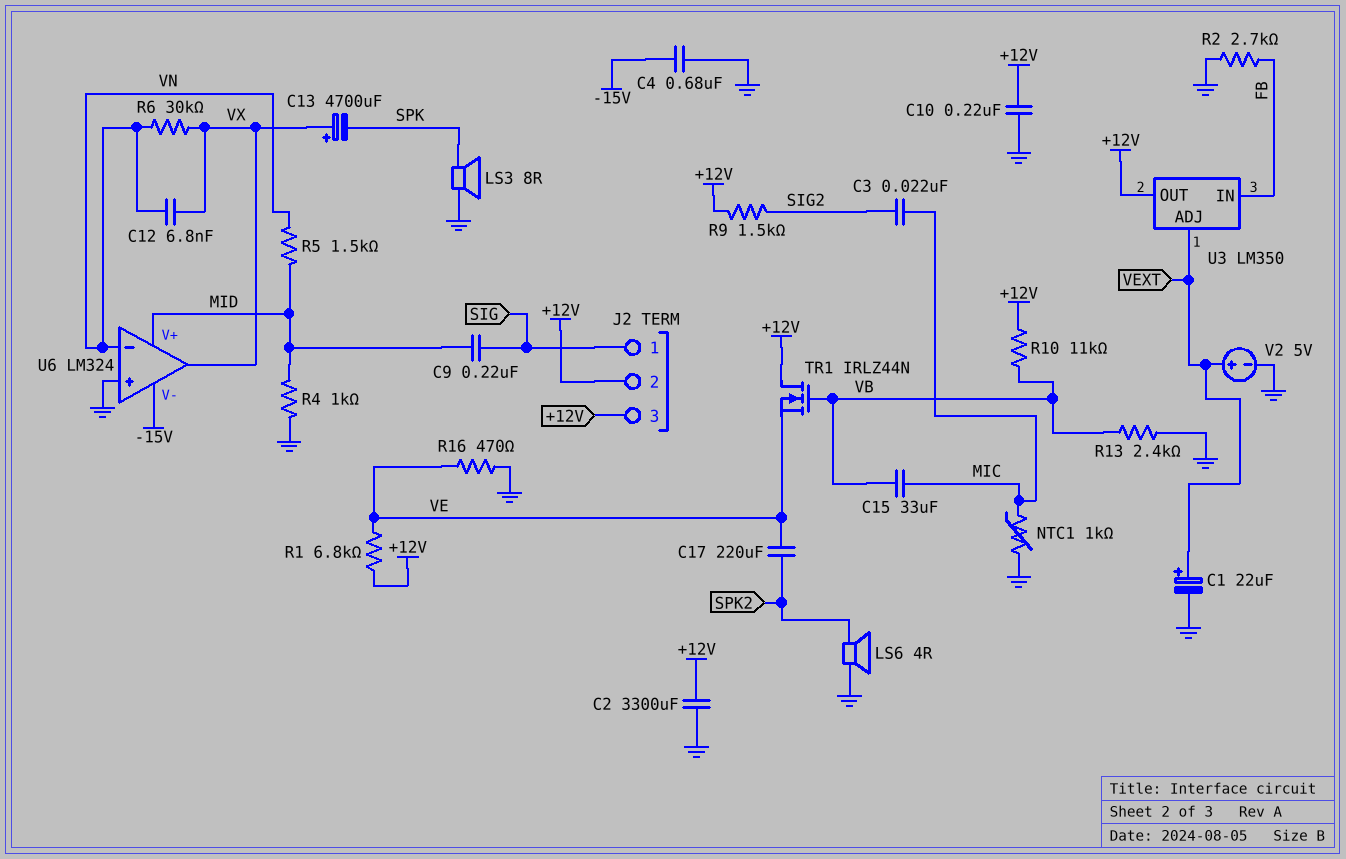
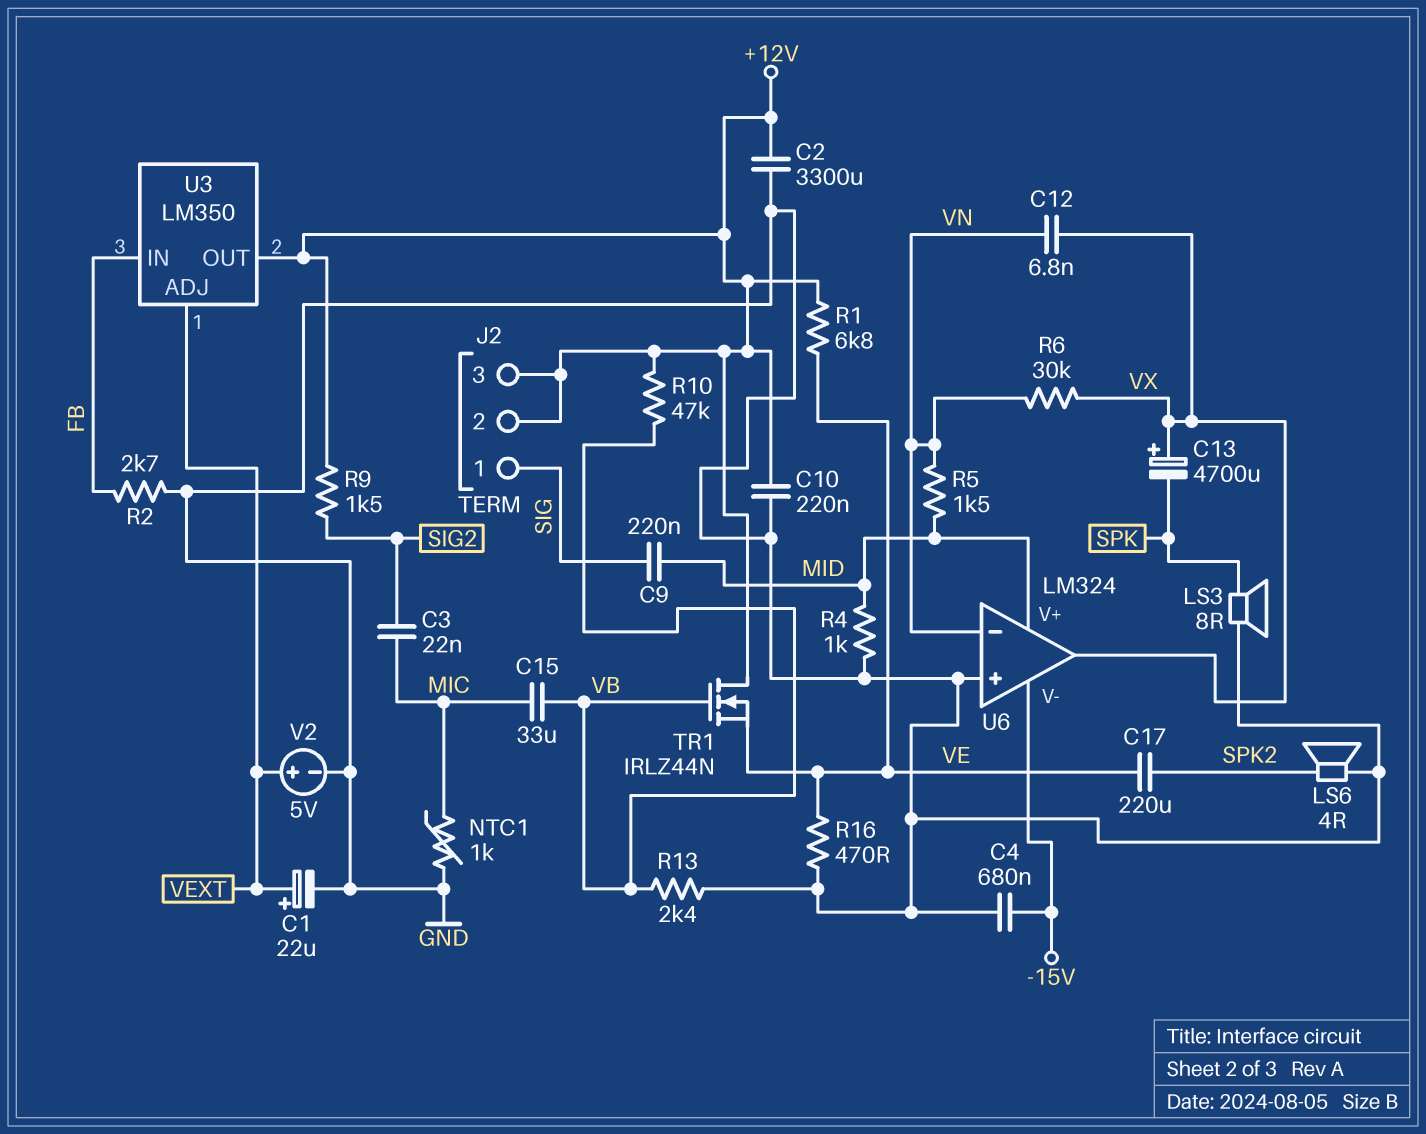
R10: 11k (+12V, VB) -> 47k (+12V, VB)

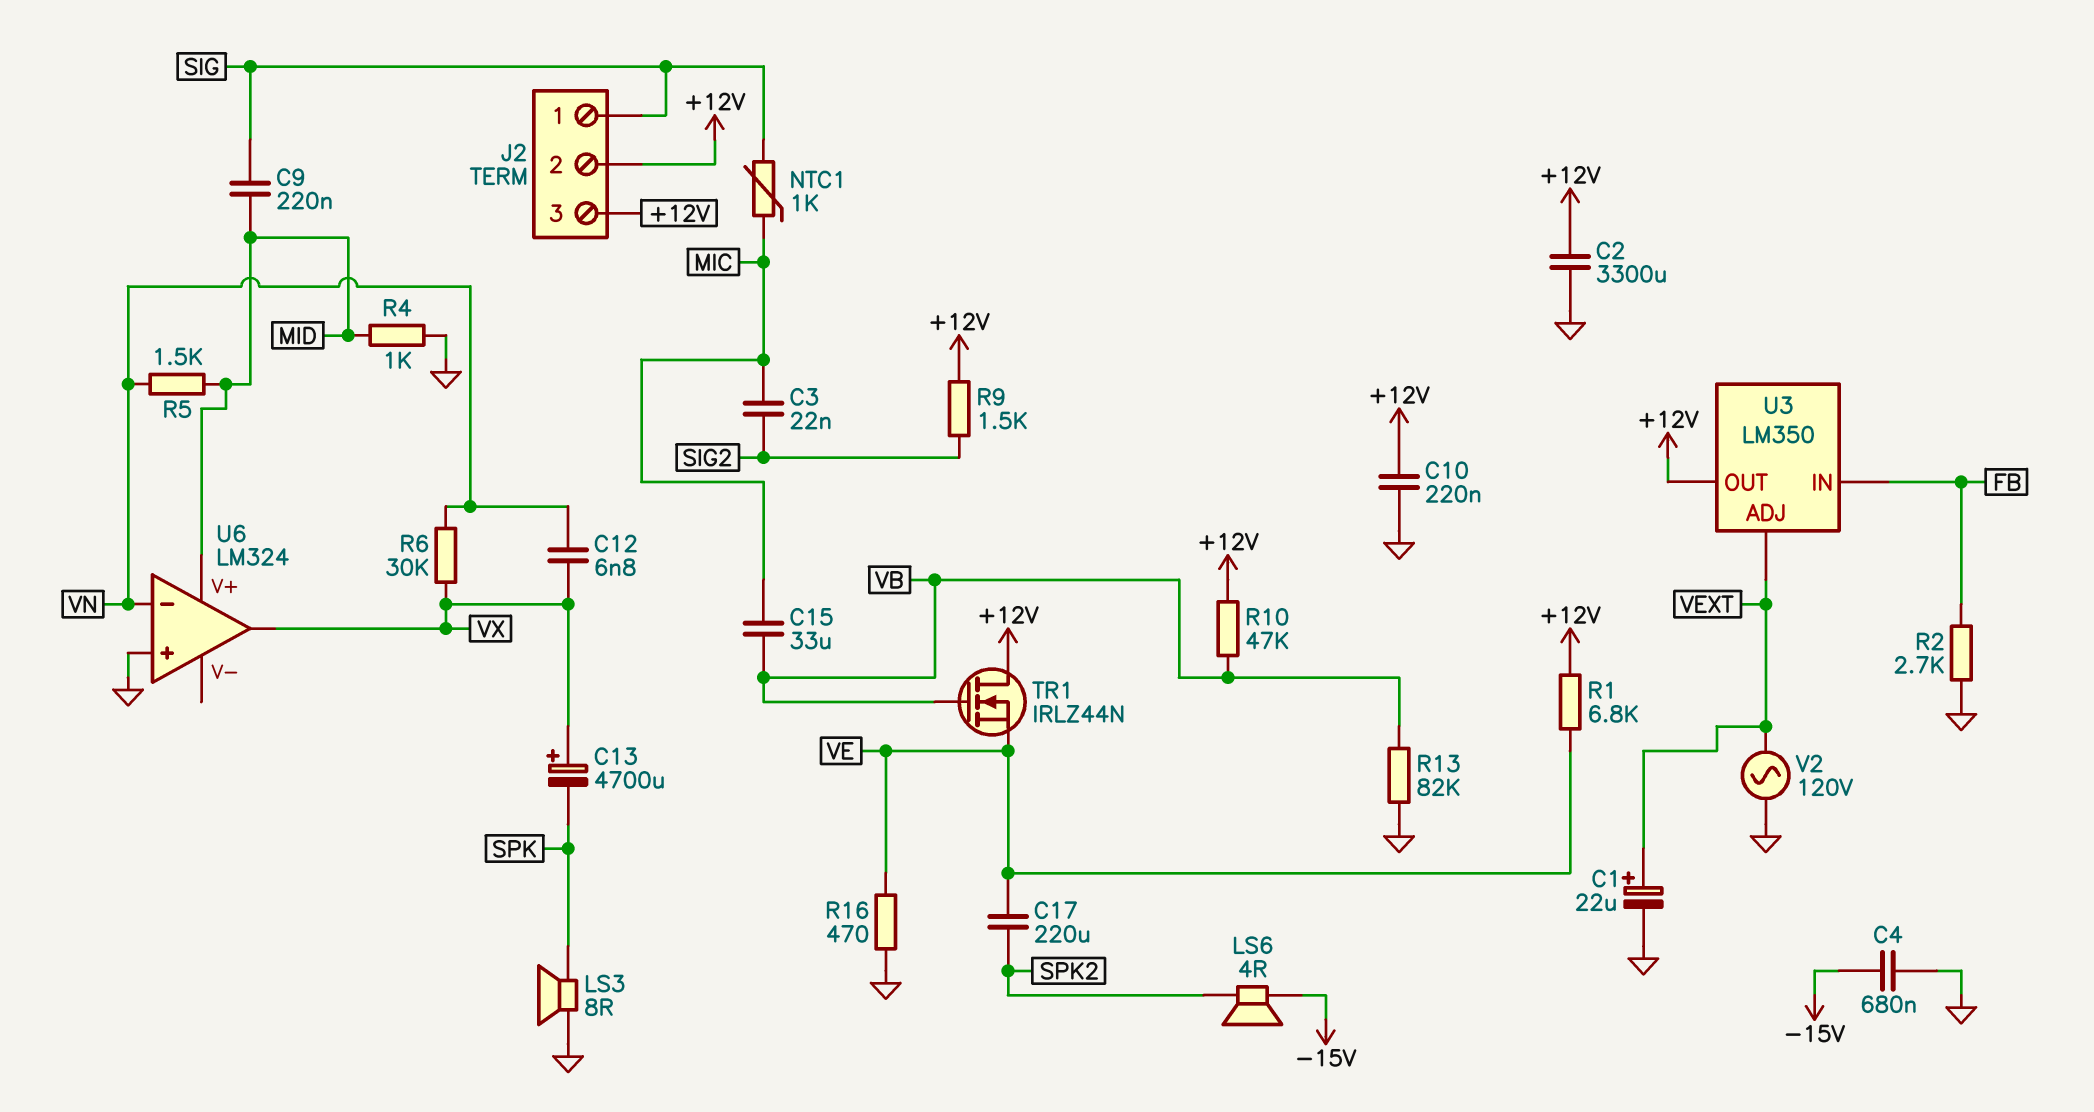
LS6: speaker 4R (GND, SPK2) -> speaker 4R (-15V, SPK2)
NTC1: 1k (GND, MIC) -> 1k (MIC, SIG)
R13: 2.4k (GND, VB) -> 82k (GND, VB)
U6 pin V-: -15V -> none
V2: 5V (plus VEXT, minus GND) -> AC 120V (GND, VEXT)

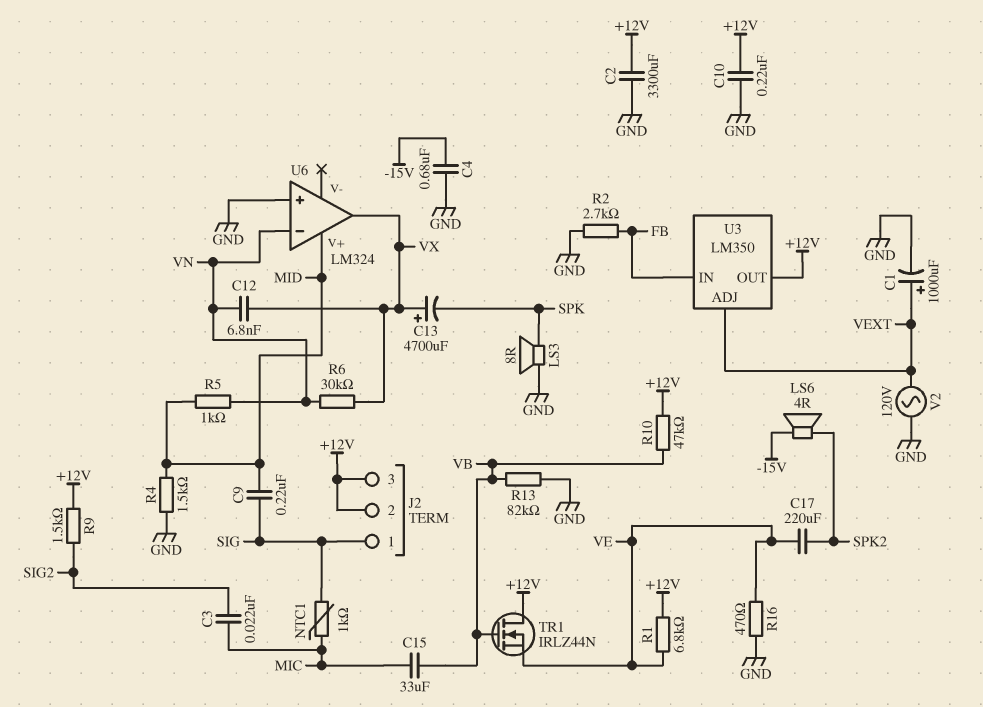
C1: 22uF (plus VEXT, minus GND) -> 1000uF (plus VEXT, minus GND)
R4: 1k (GND, MID) -> 1.5k (GND, MID)
R5: 1.5k (MID, VN) -> 1k (MID, VN)

